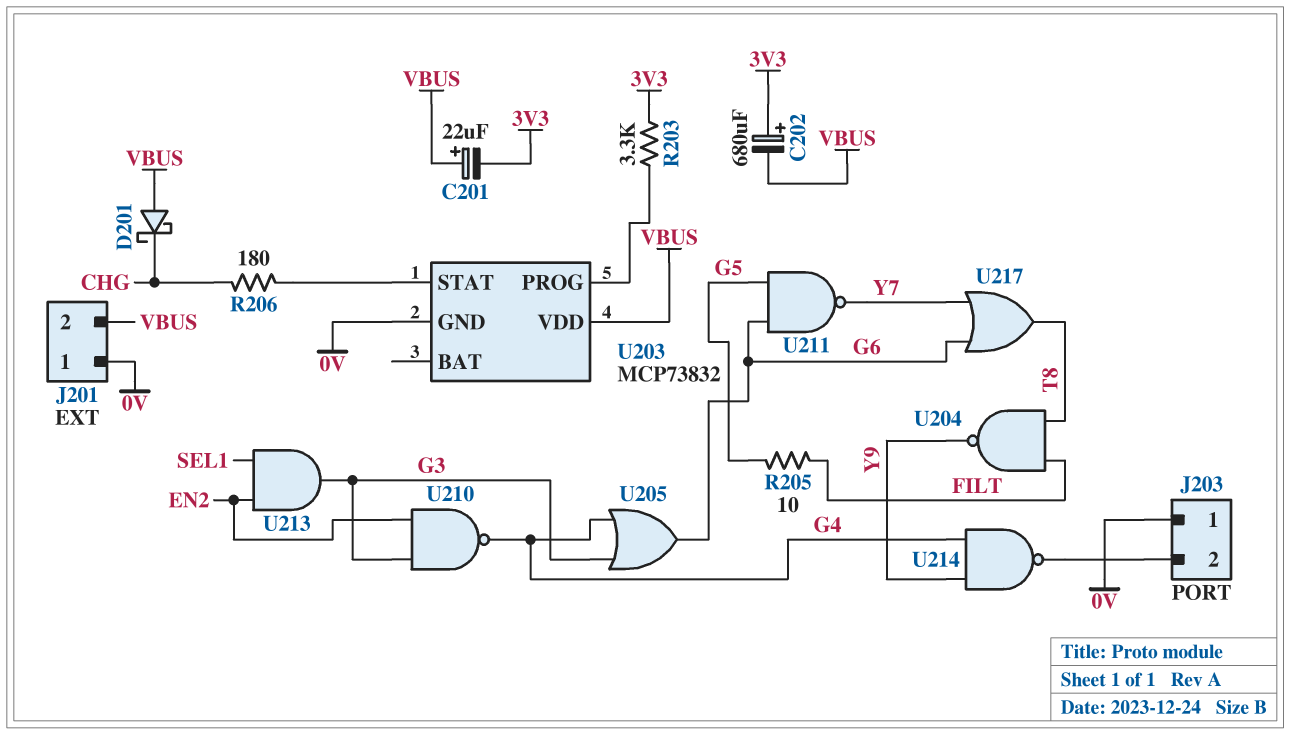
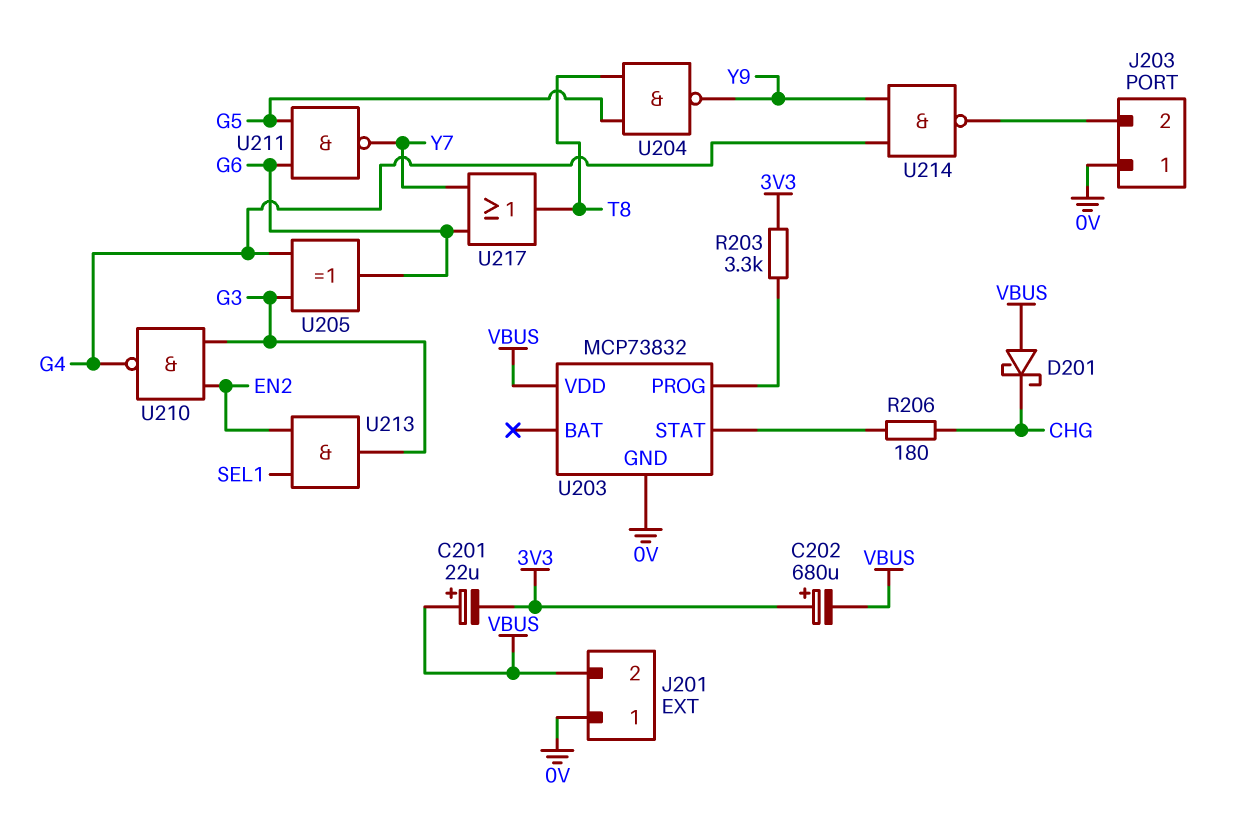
R205: 10 (FILT, G5) -> none
U204: NAND (in FILT, in T8, out Y9) -> NAND (in G5, in T8, out Y9)
U205: OR (in G3, in G4, out G6) -> XOR (in G3, in G4, out G6)

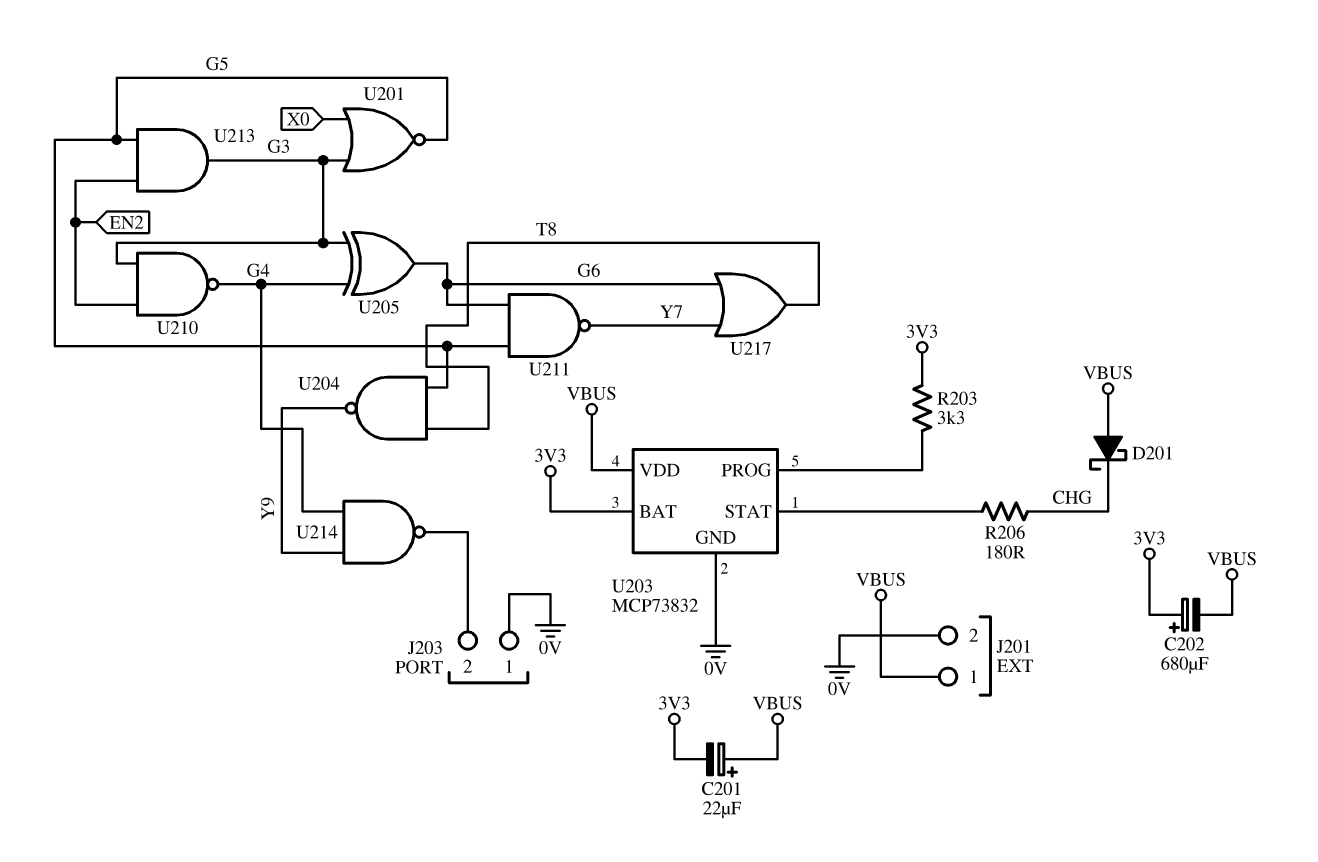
J201 pin 1: 0V -> VBUS
J201 pin 2: VBUS -> 0V
U201: none -> NOR (in G3, in X0, out G5)
U203 pin BAT: none -> 3V3
U213: AND (in EN2, in SEL1, out G3) -> AND (in EN2, in G5, out G3)

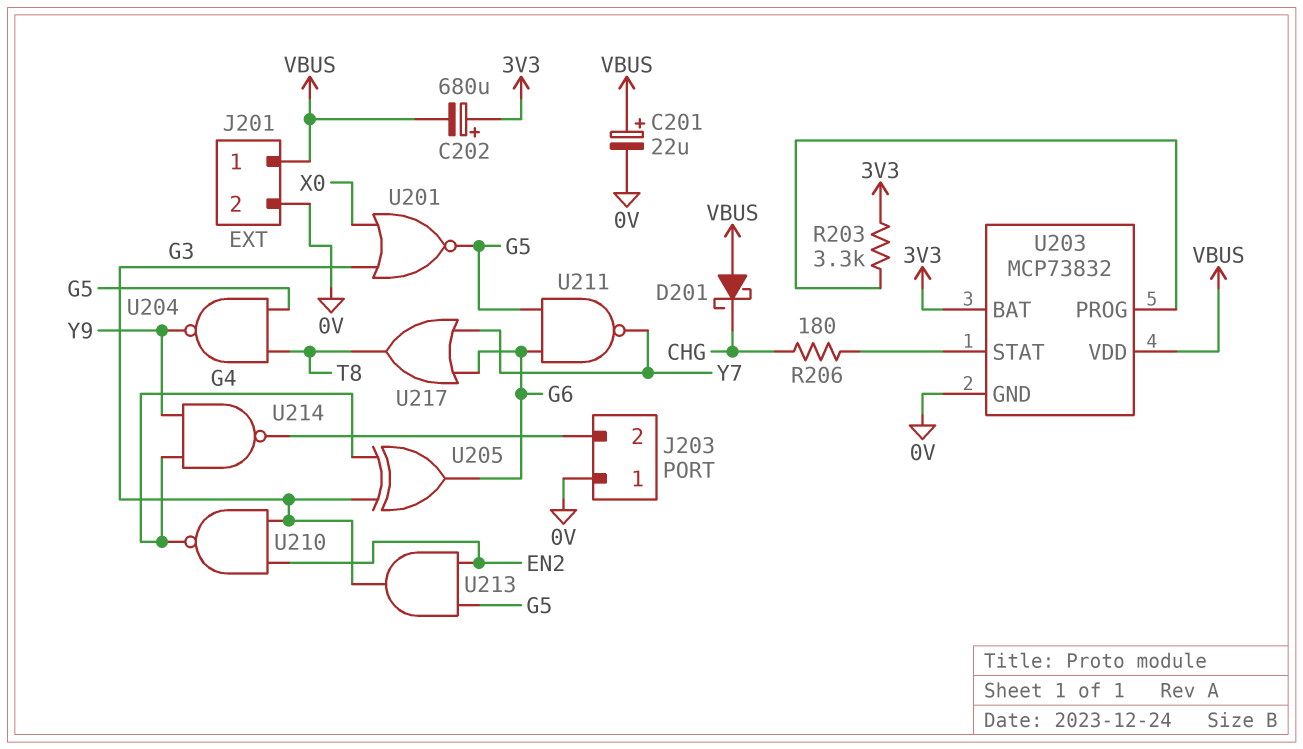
C201: 22uF (plus VBUS, minus 3V3) -> 22uF (plus VBUS, minus 0V)

